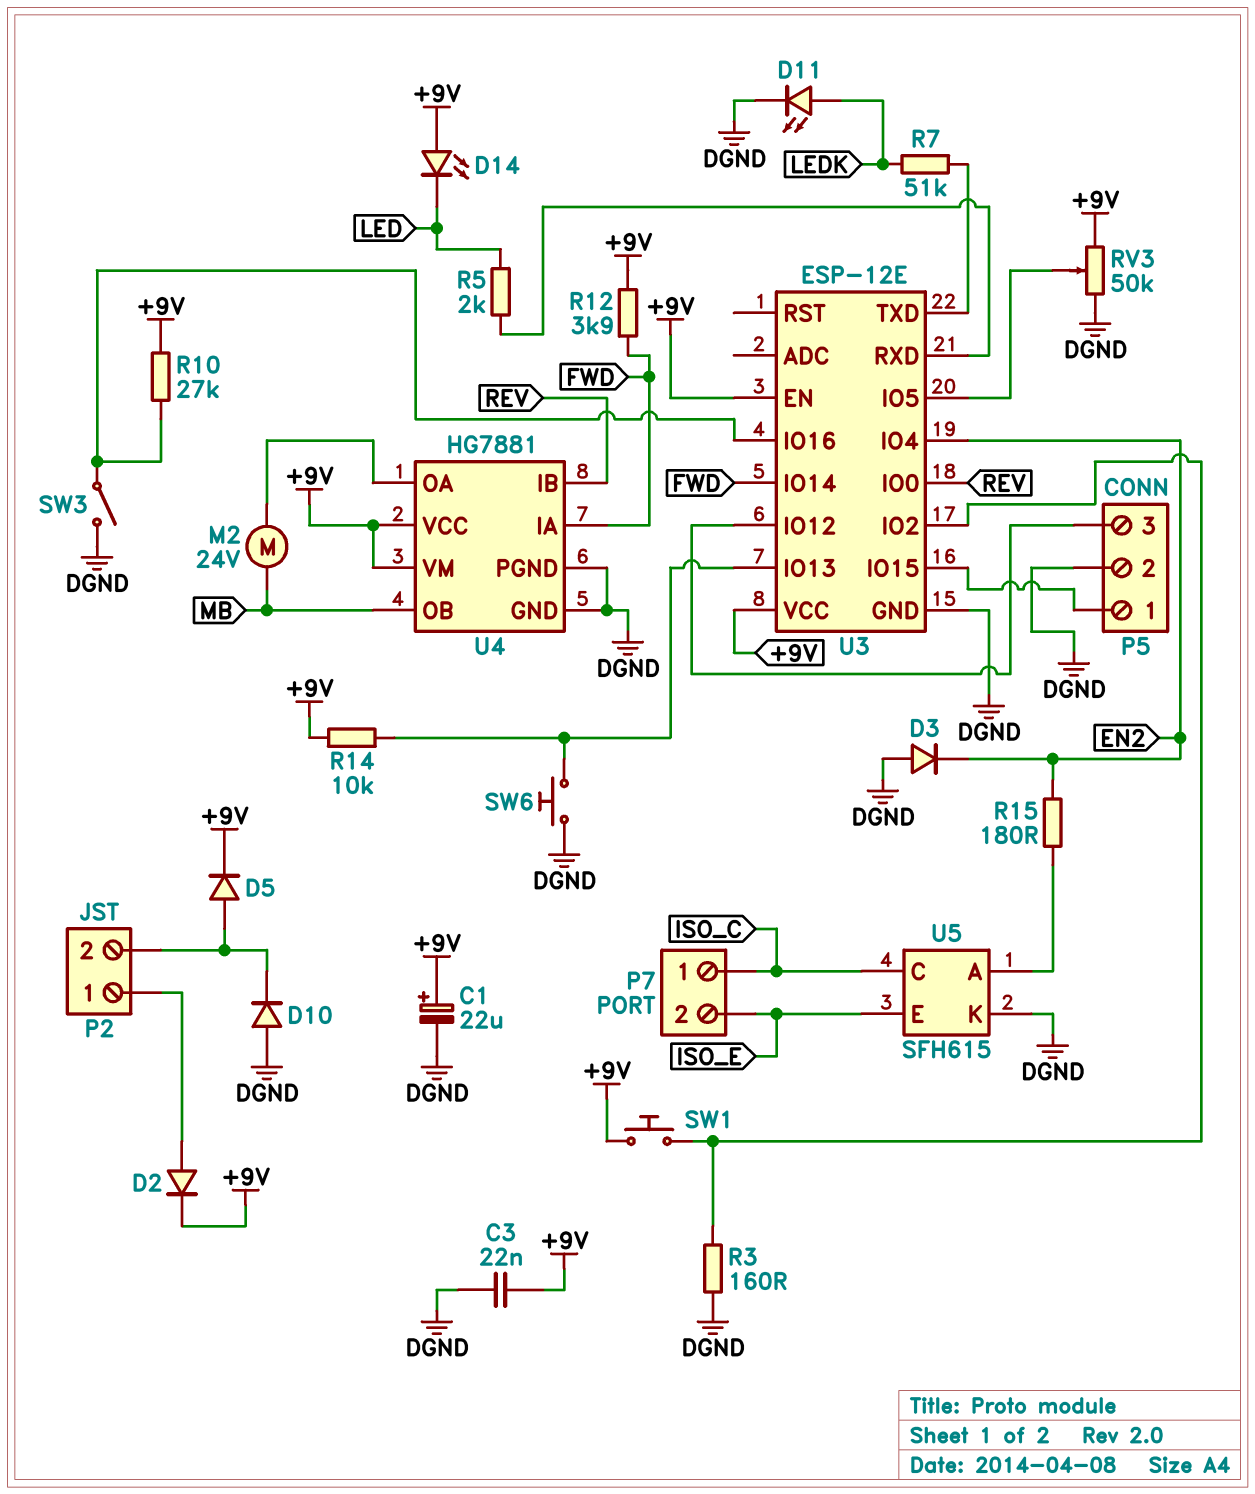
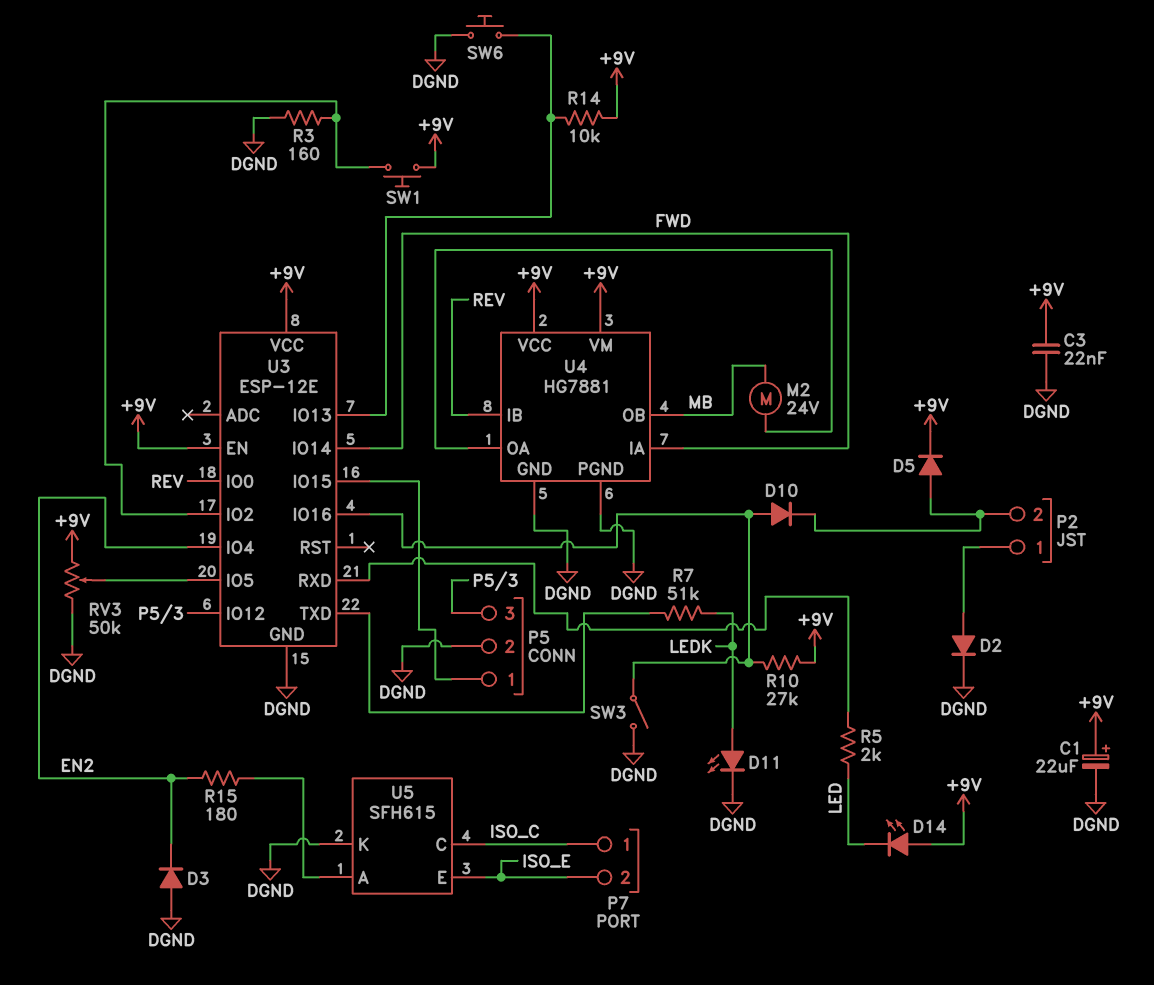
D2: diode (A P2/1, K +9V) -> diode (A P2/1, K DGND)
D10: diode (A DGND, K P2/2) -> diode (A U3/IO16, K P2/2)
R12: 3.9k (+9V, FWD) -> none

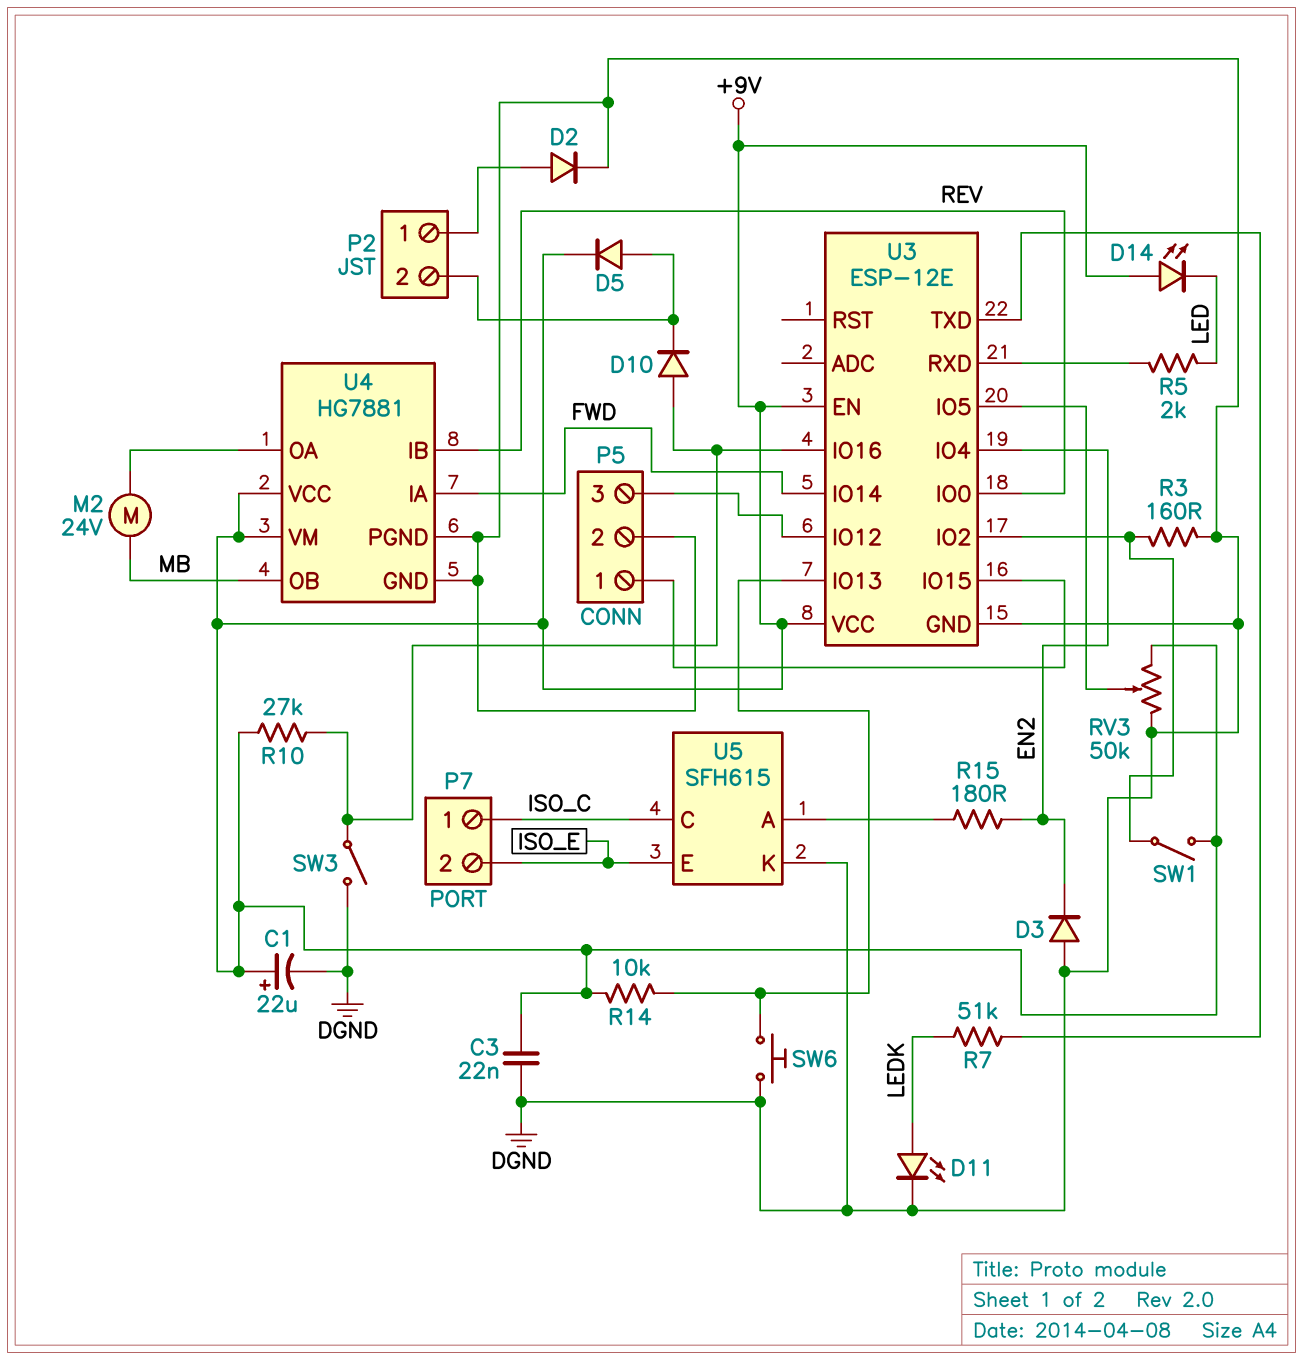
SW1: button (+9V, U3/IO2) -> switch (+9V, U3/IO2)

